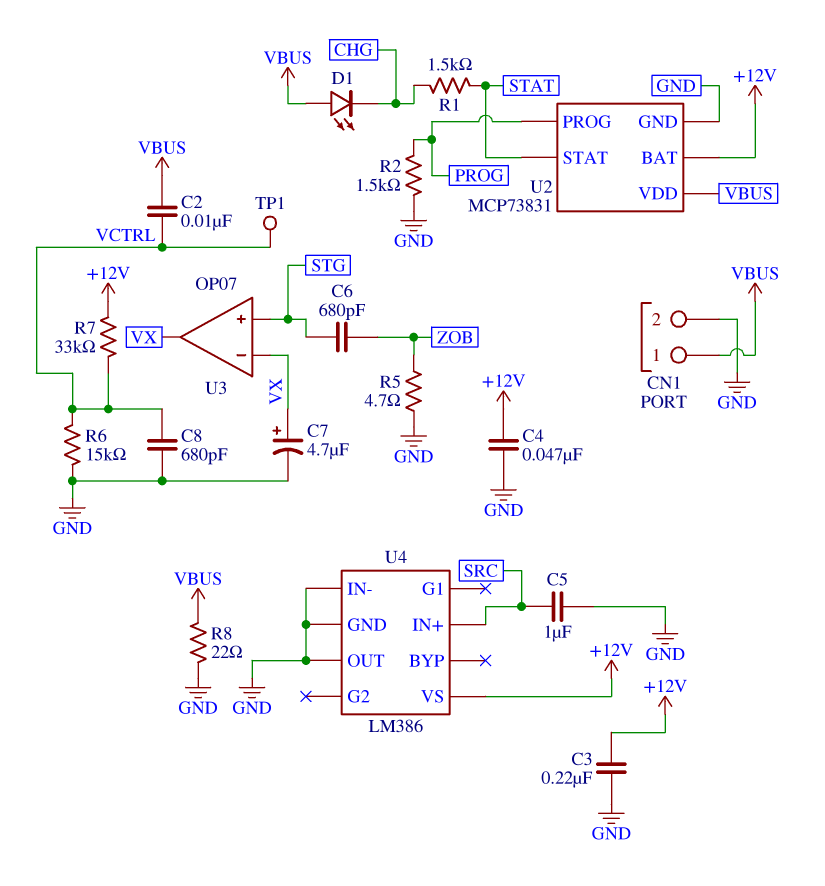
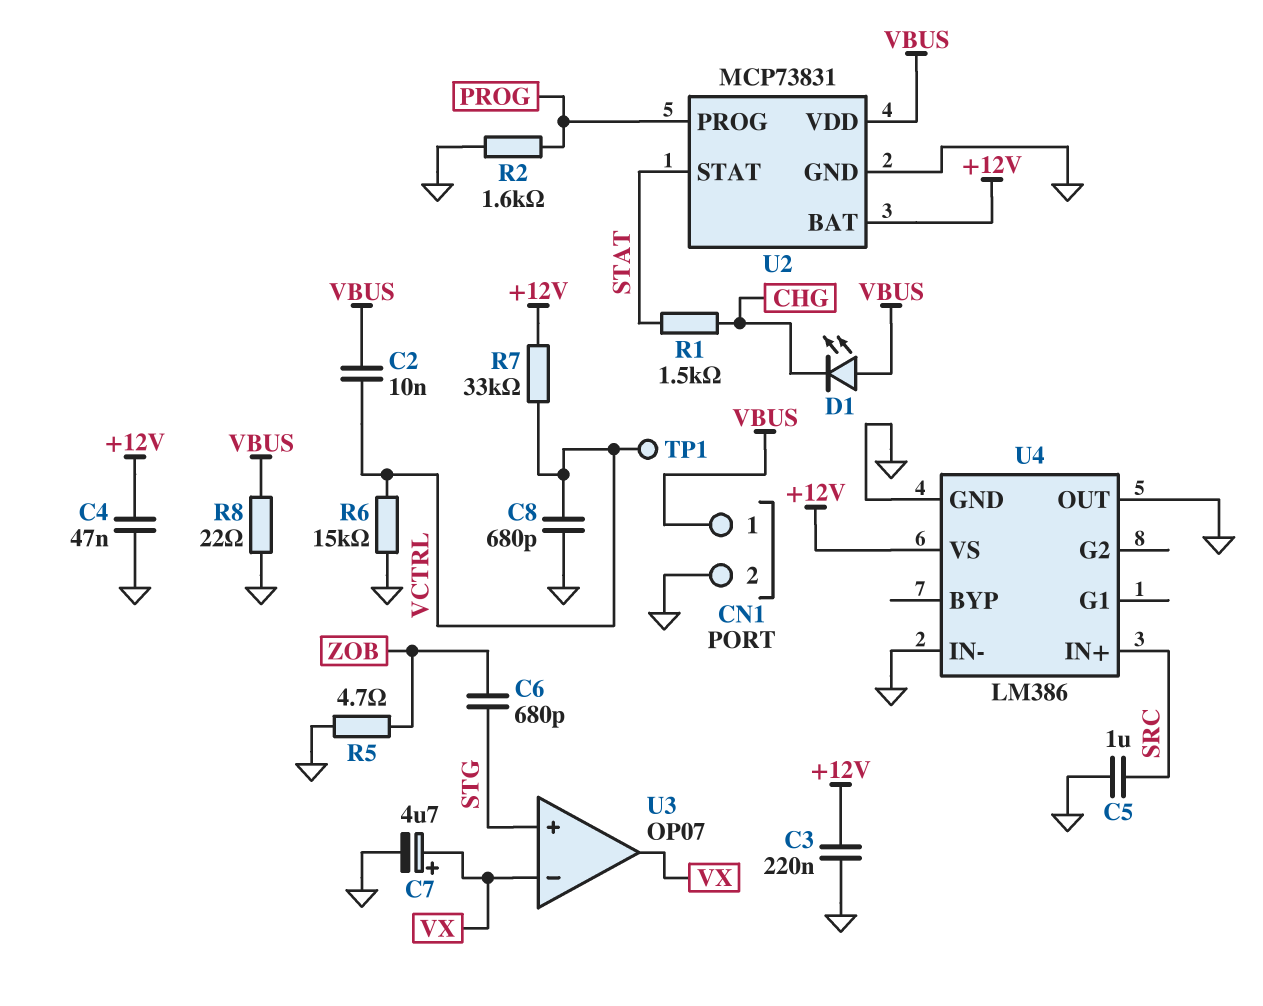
R2: 1.5k (GND, PROG) -> 1.6k (GND, PROG)

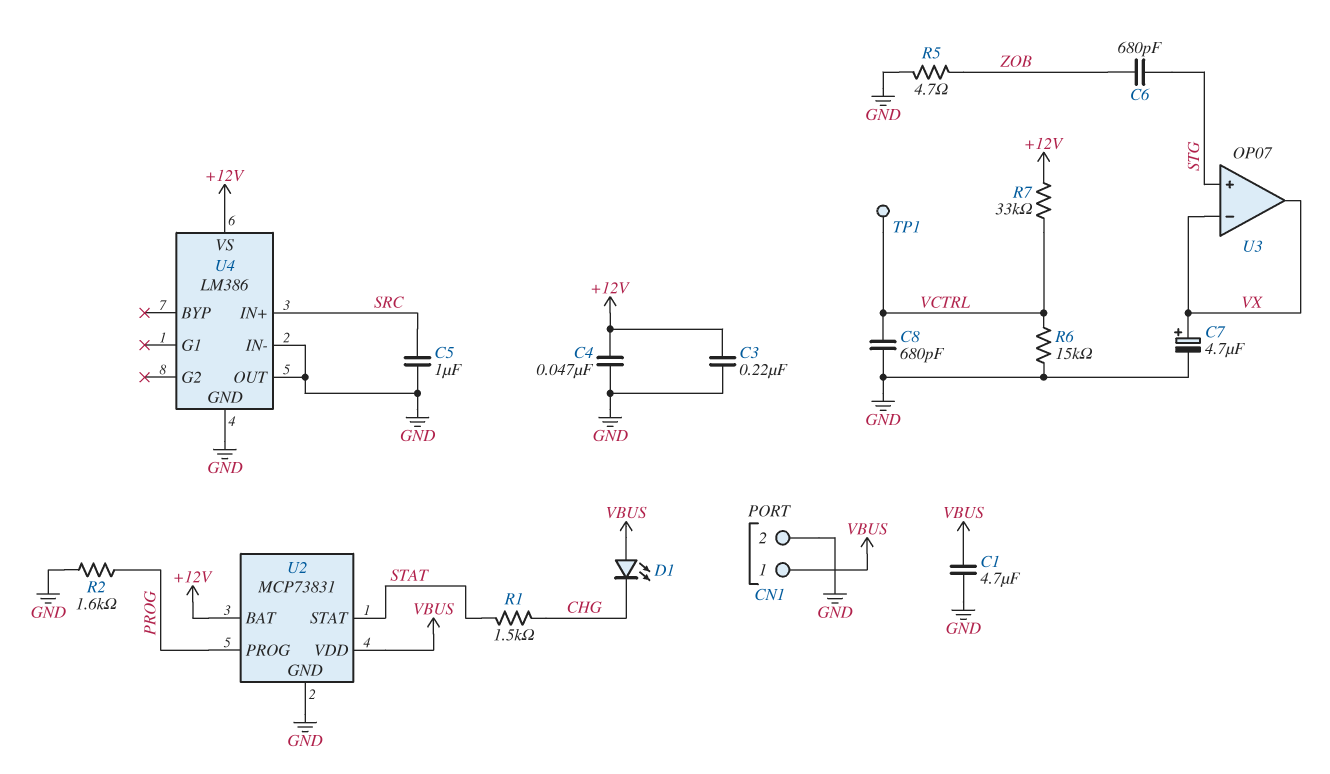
C1: none -> 4.7uF (GND, VBUS)
C2: 10nF (VBUS, VCTRL) -> none
R8: 22 (GND, VBUS) -> none

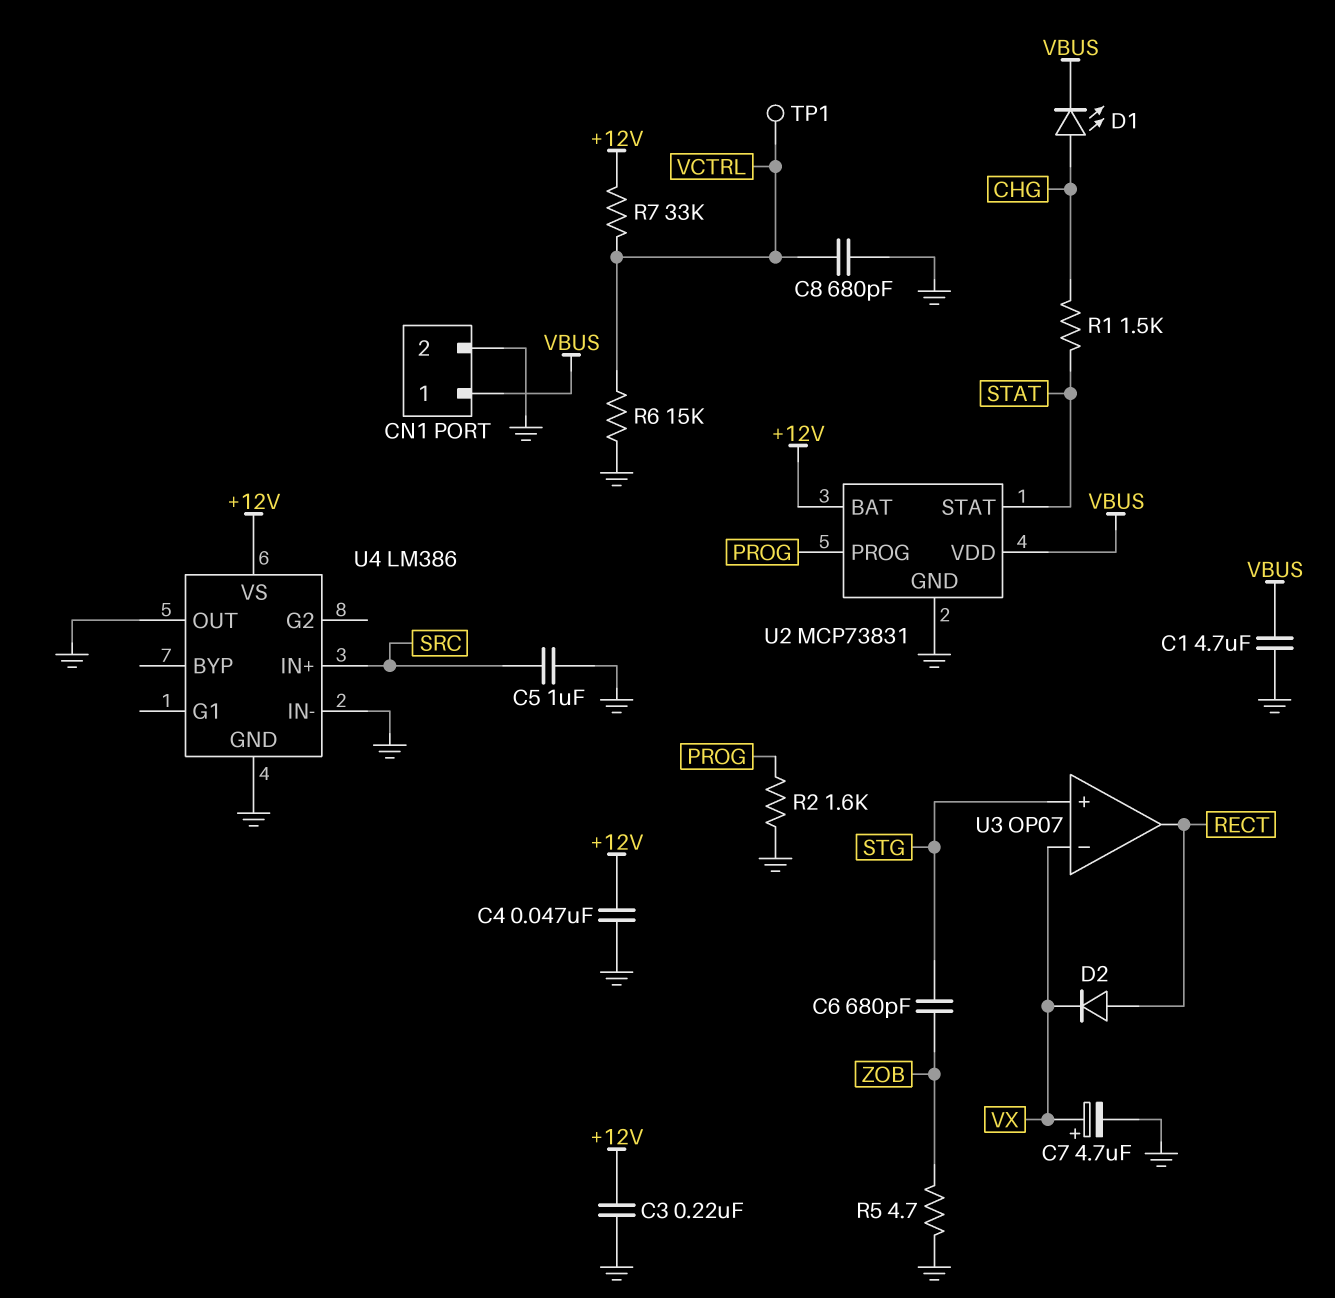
D1: LED (A VBUS, K CHG) -> LED (A CHG, K VBUS)
D2: none -> diode (A RECT, K VX)
U3 pin out: VX -> RECT

